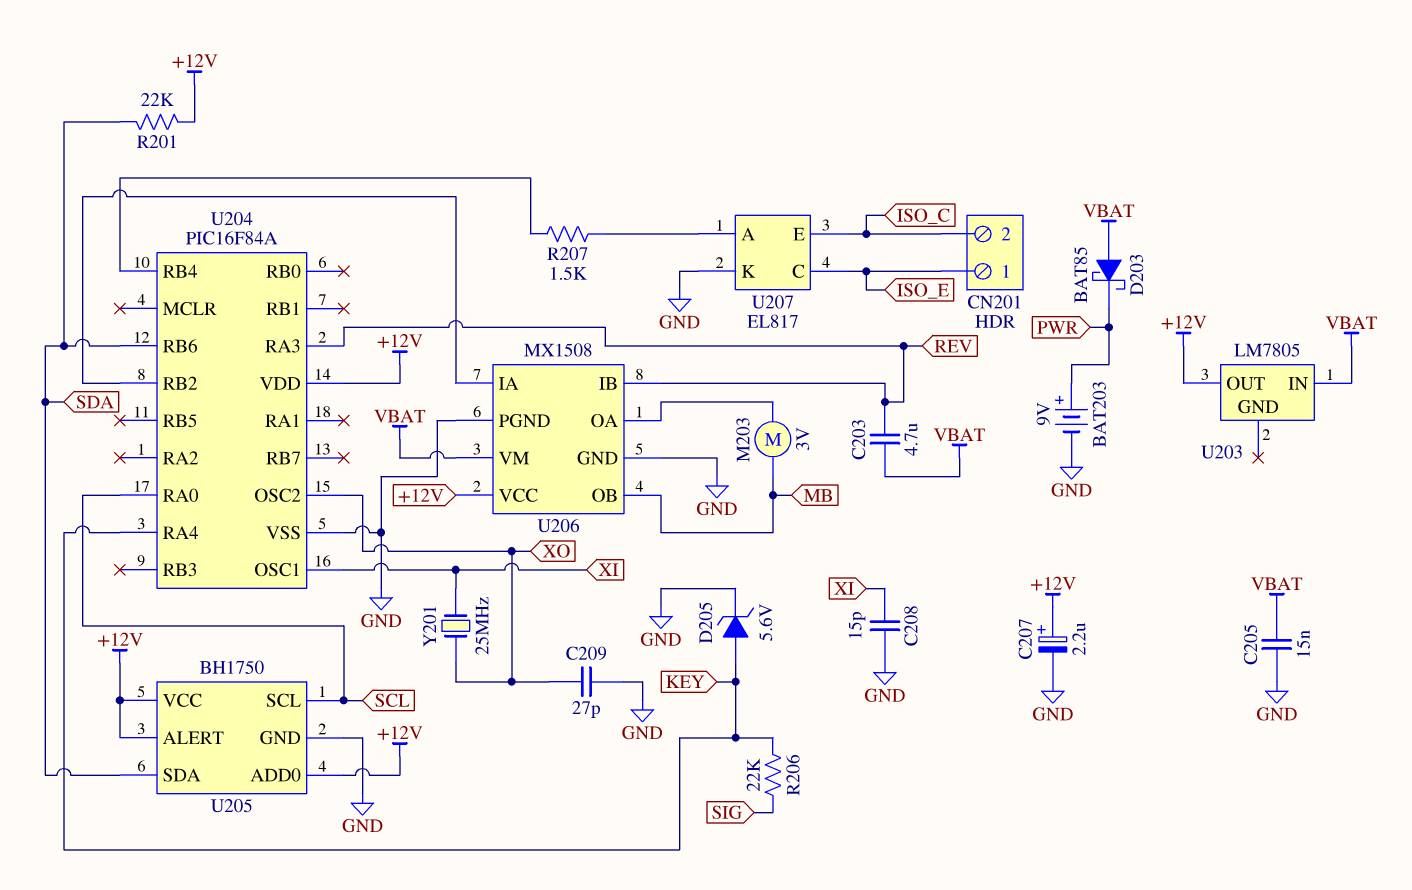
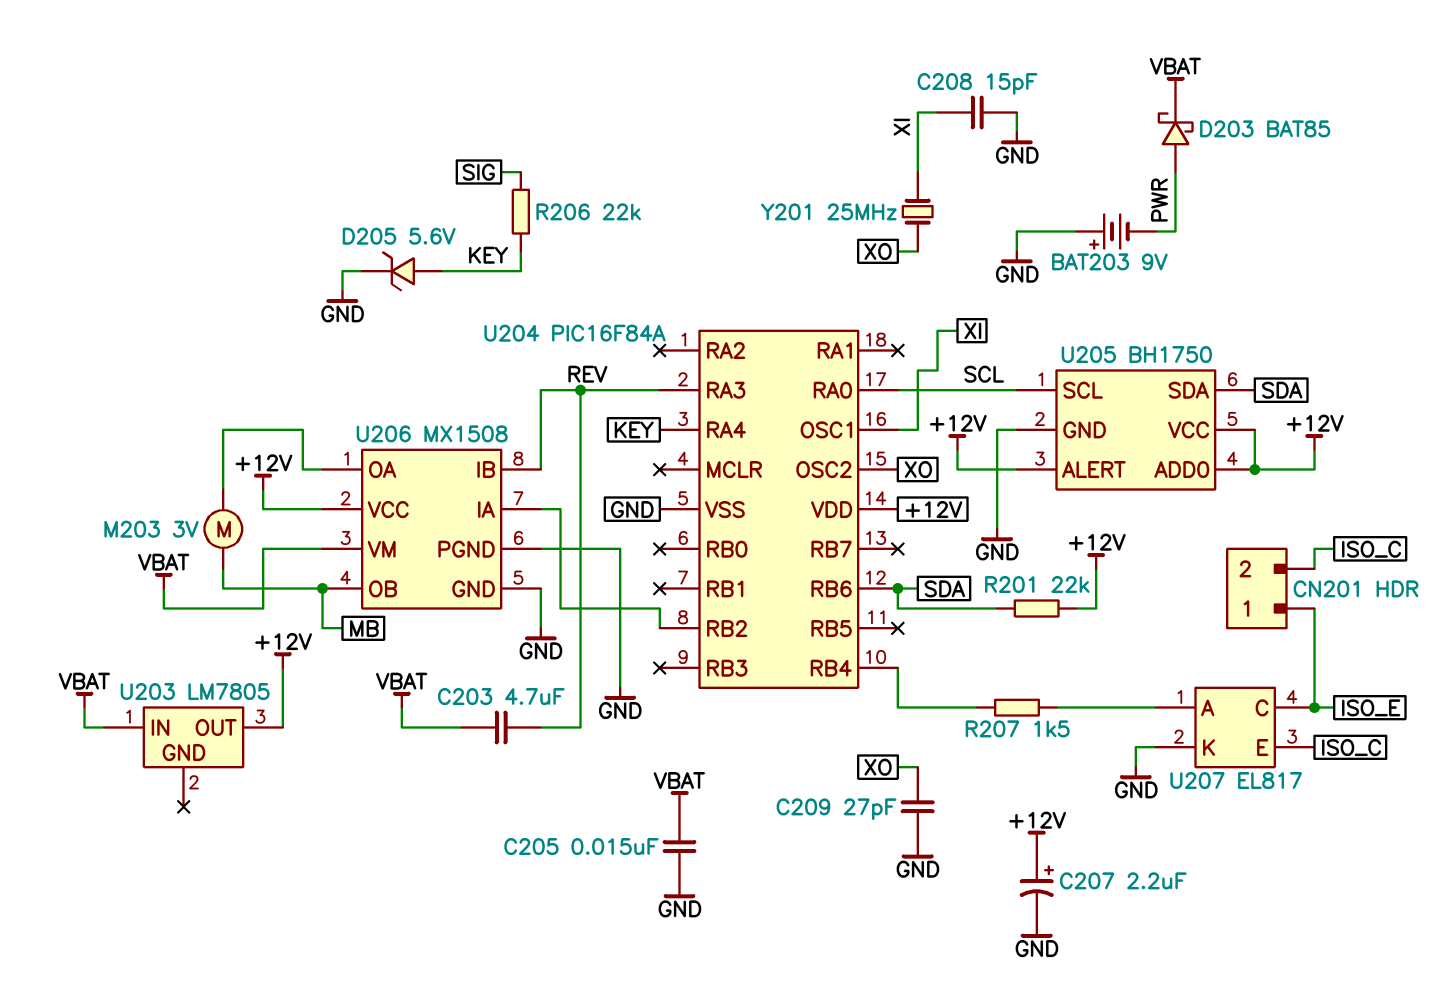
BAT203: 9V (plus PWR, minus GND) -> 9V (plus GND, minus PWR)
D203: schottky BAT85 (A VBAT, K PWR) -> schottky BAT85 (A PWR, K VBAT)

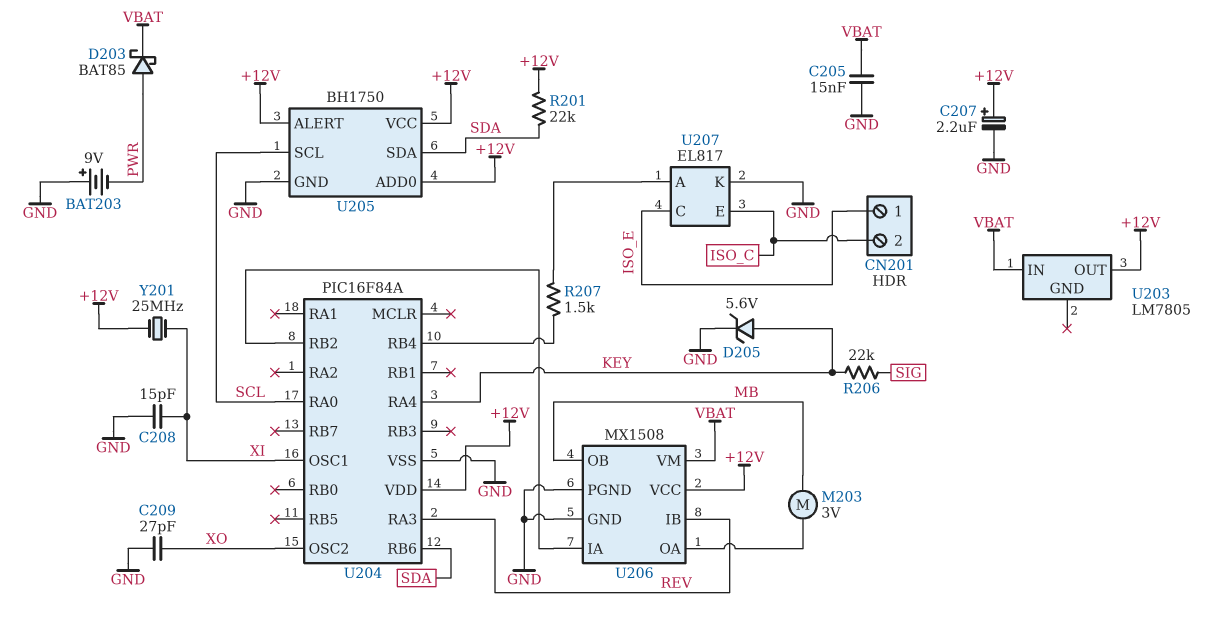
C203: 4.7uF (REV, VBAT) -> none
Y201: 25MHz (XI, XO) -> 25MHz (+12V, XI)

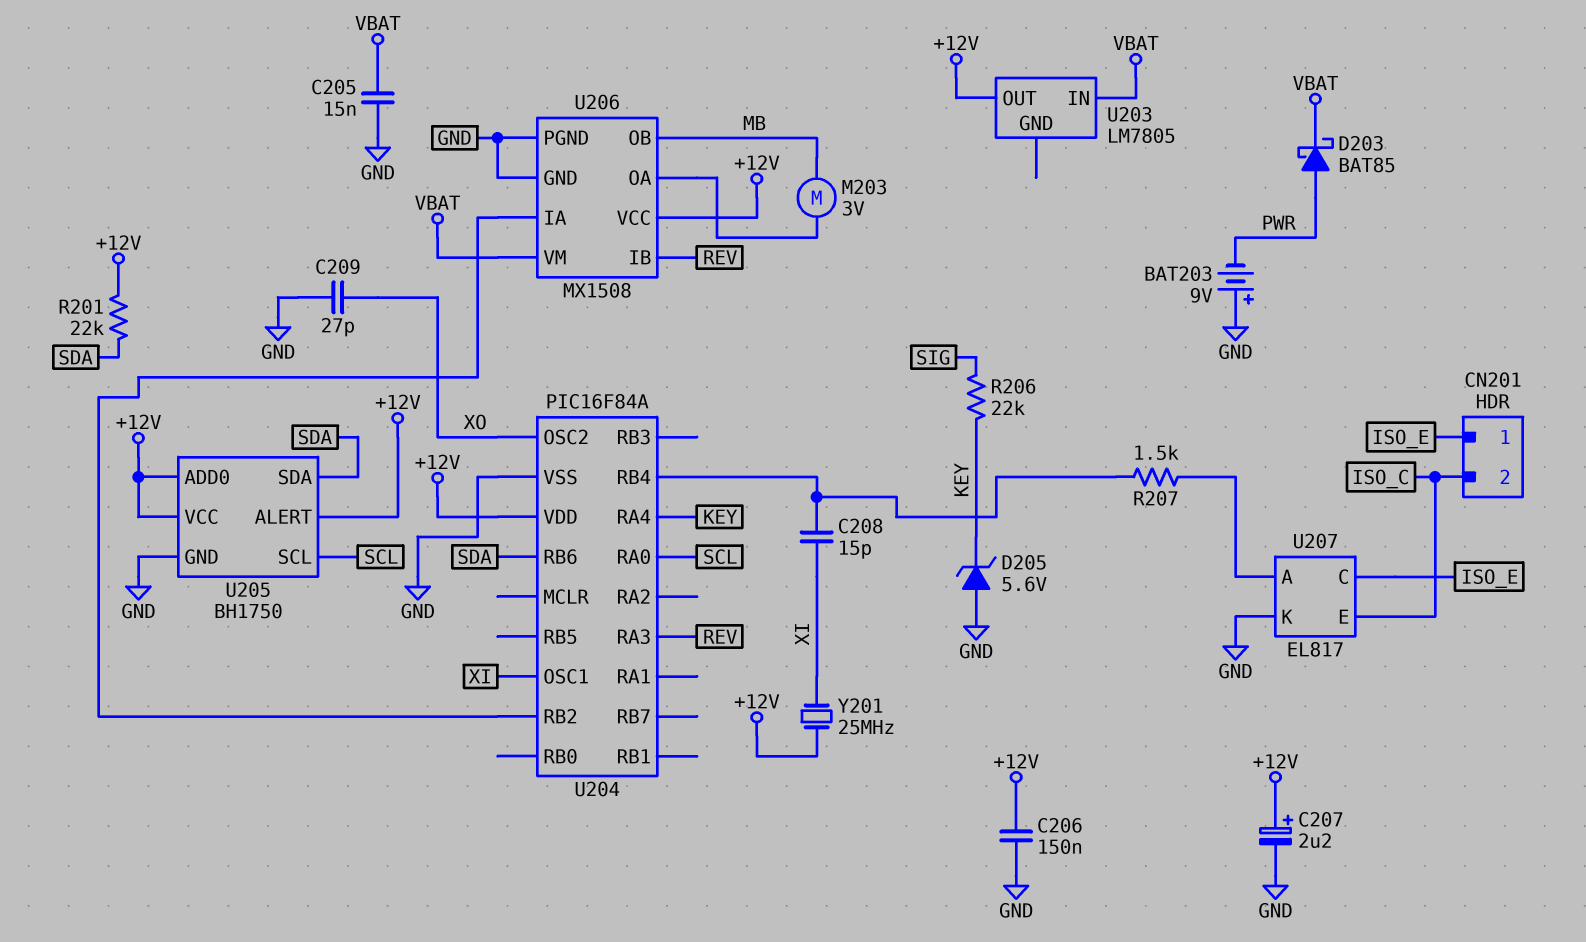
C206: none -> 150nF (+12V, GND)
C208: 15pF (GND, XI) -> 15pF (U204/RB4, XI)
D205: zener 5.6V (A KEY, K GND) -> zener 5.6V (A GND, K KEY)

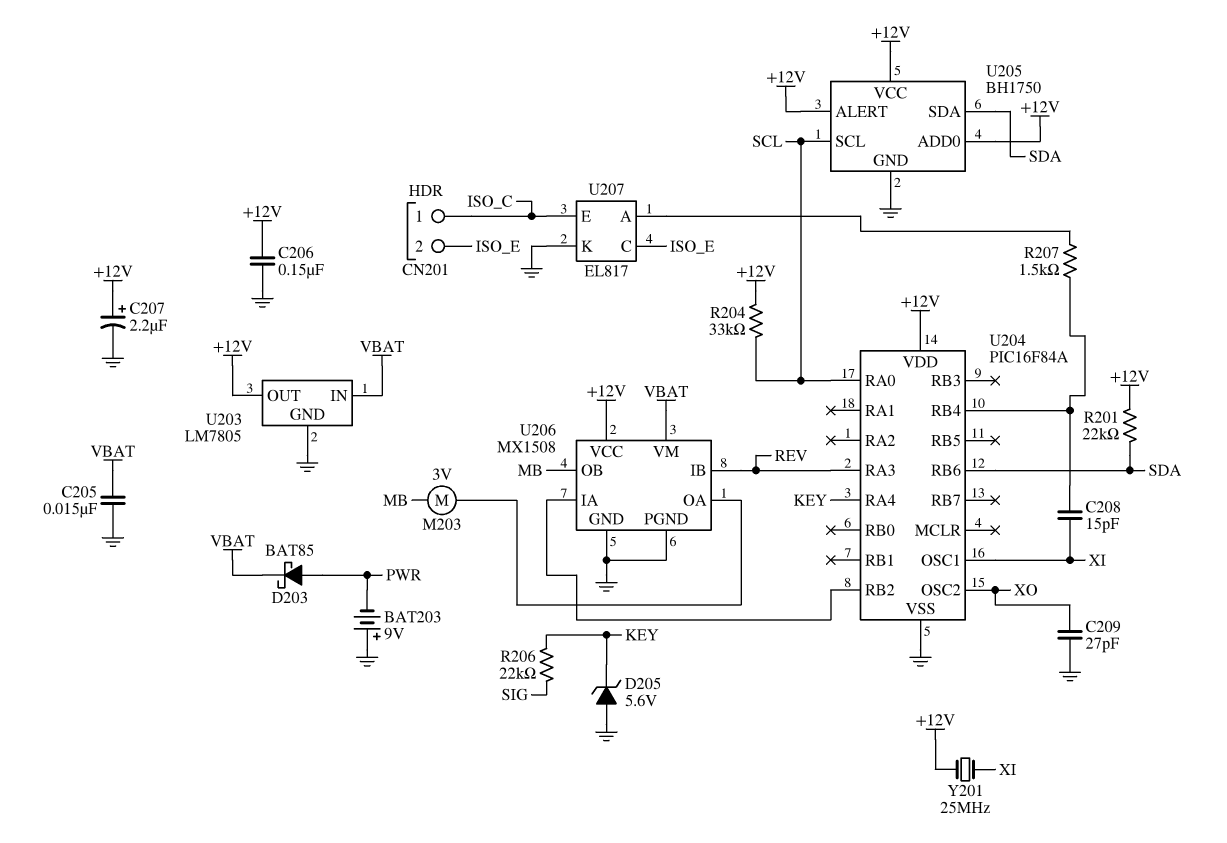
CN201 pin 1: ISO_E -> ISO_C
CN201 pin 2: ISO_C -> ISO_E
R204: none -> 33k (+12V, SCL)
U203 pin GND: none -> GND

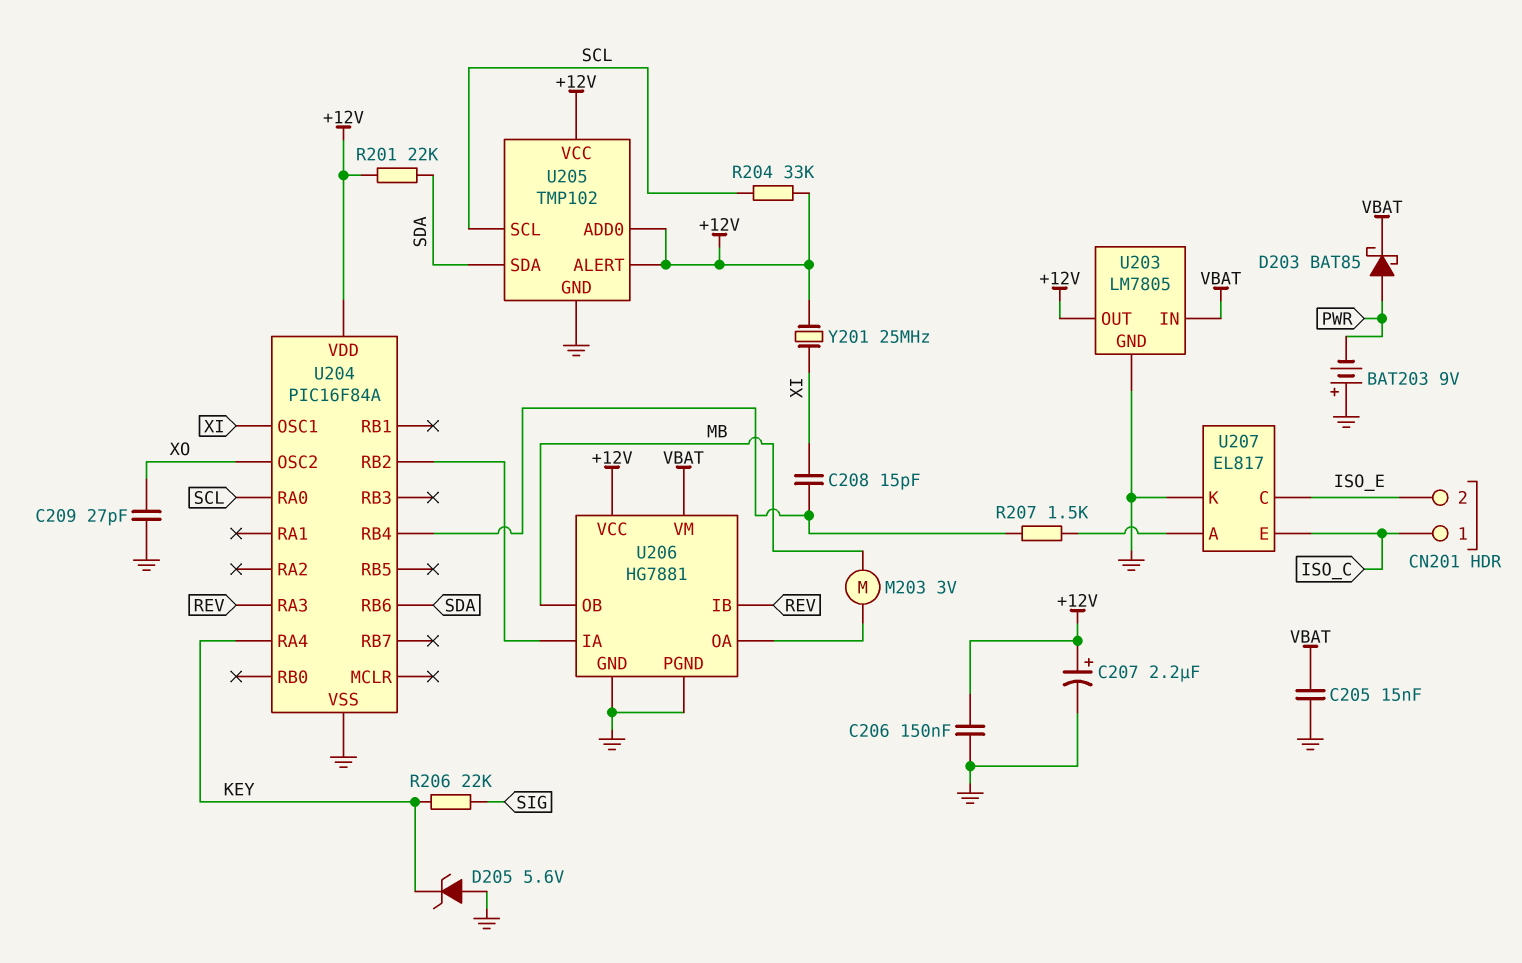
U205: BH1750 -> TMP102
U206: MX1508 -> HG7881

